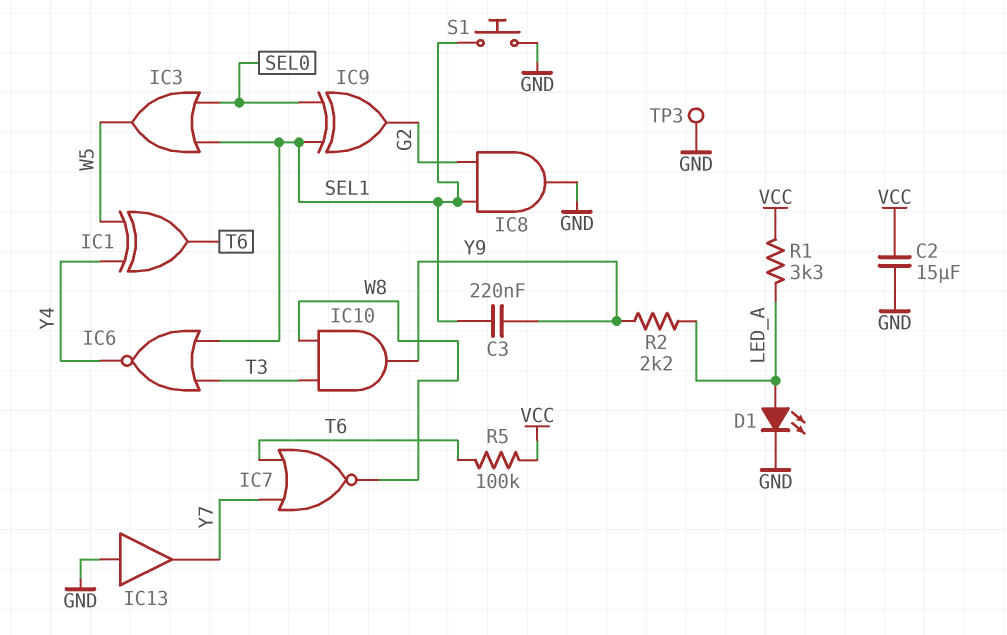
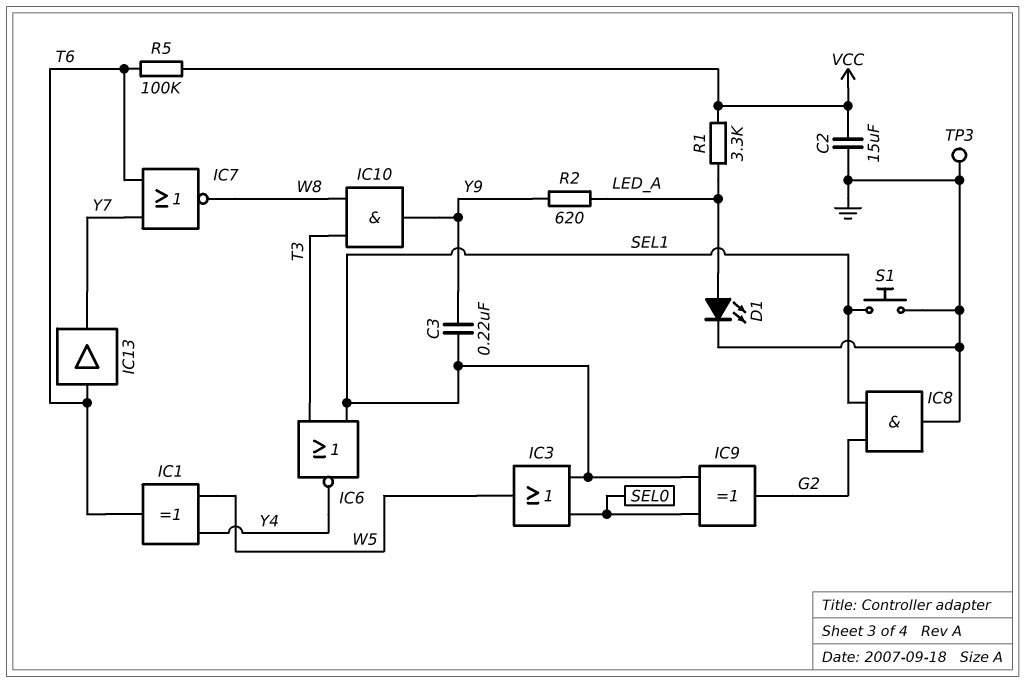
IC13: buffer (in GND, out Y7) -> buffer (in T6, out Y7)
R2: 2.2k (LED_A, Y9) -> 620 (LED_A, Y9)

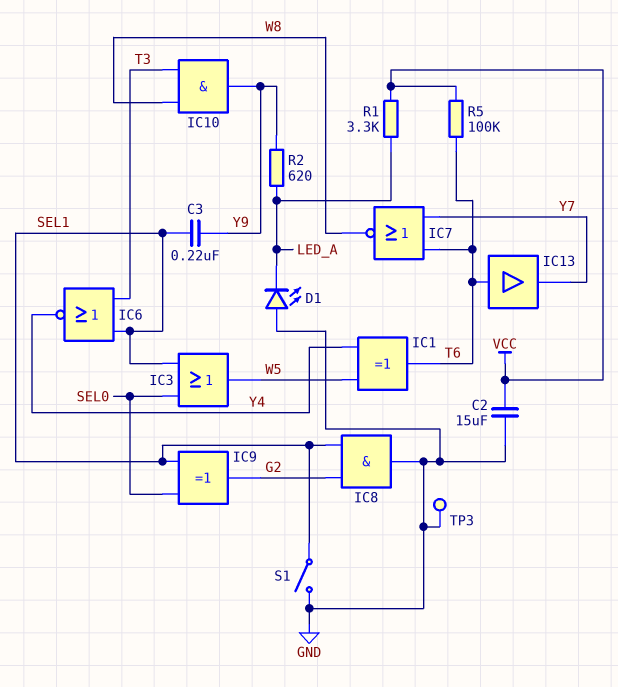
D1: LED (A LED_A, K GND) -> LED (A GND, K LED_A)
S1: button (GND, SEL1) -> switch (GND, SEL1)

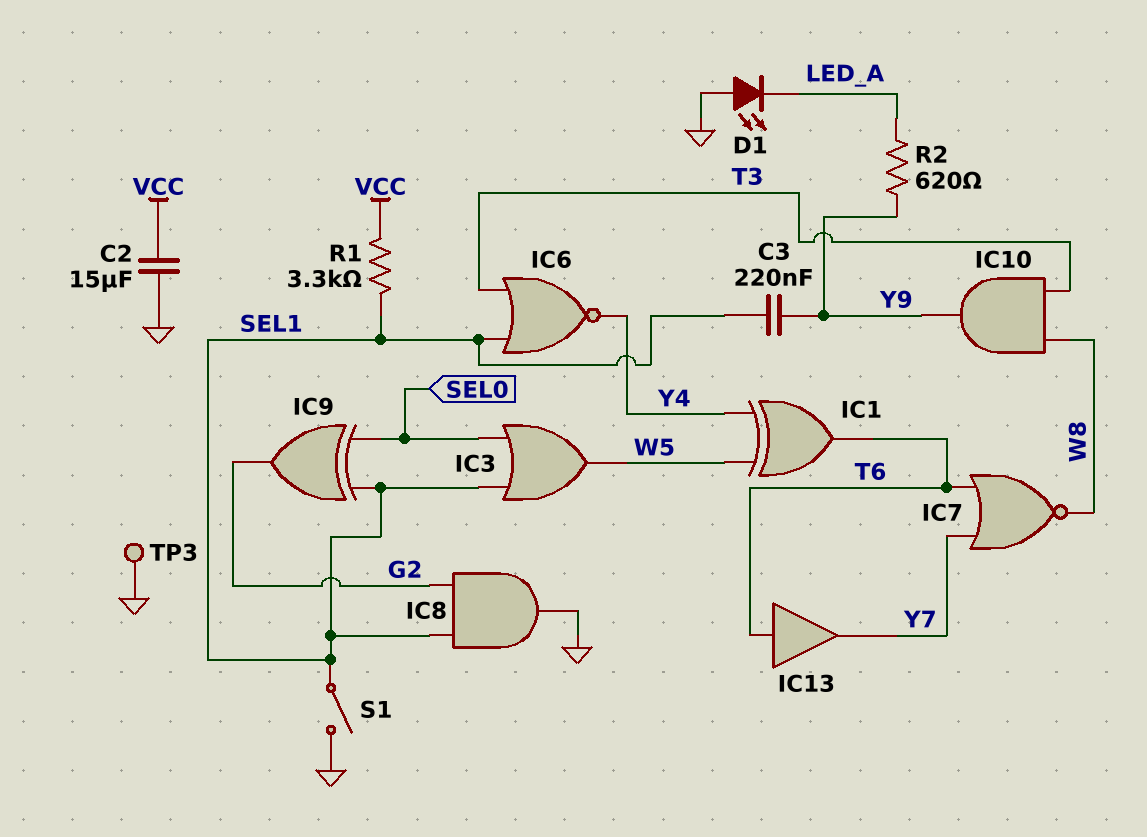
R1: 3.3k (LED_A, VCC) -> 3.3k (SEL1, VCC)
R5: 100k (T6, VCC) -> none

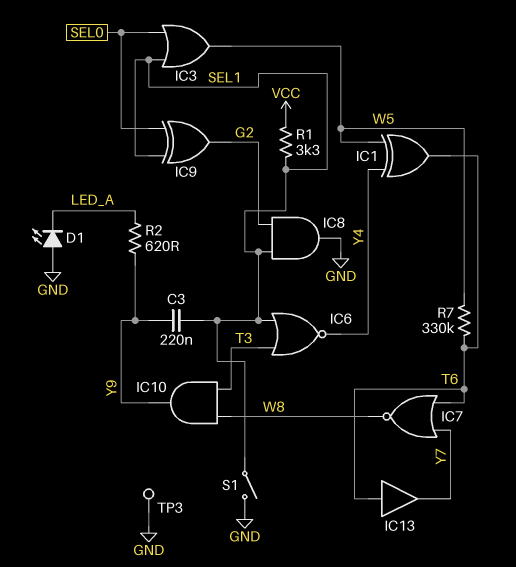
C2: 15uF (GND, VCC) -> none
R7: none -> 330k (T6, W5)

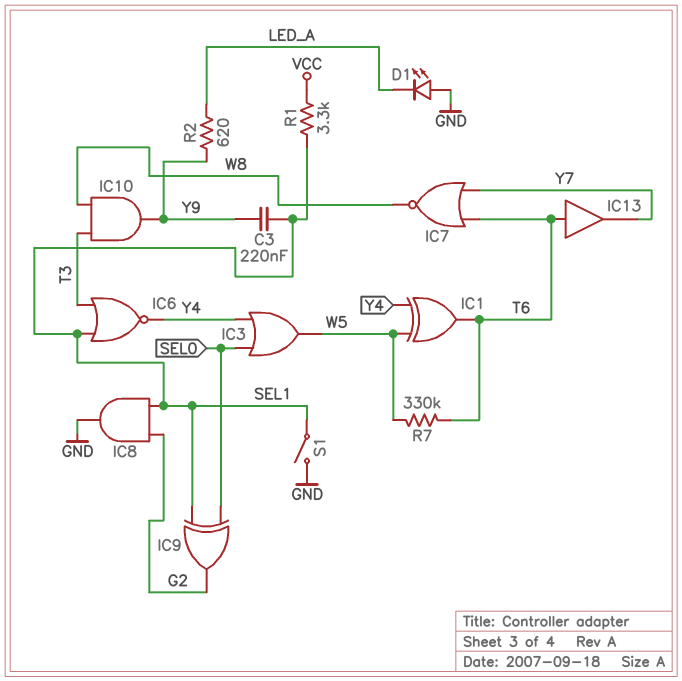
IC3: OR (in SEL0, in SEL1, out W5) -> OR (in SEL0, in Y4, out W5)
TP3: test point (GND) -> none

